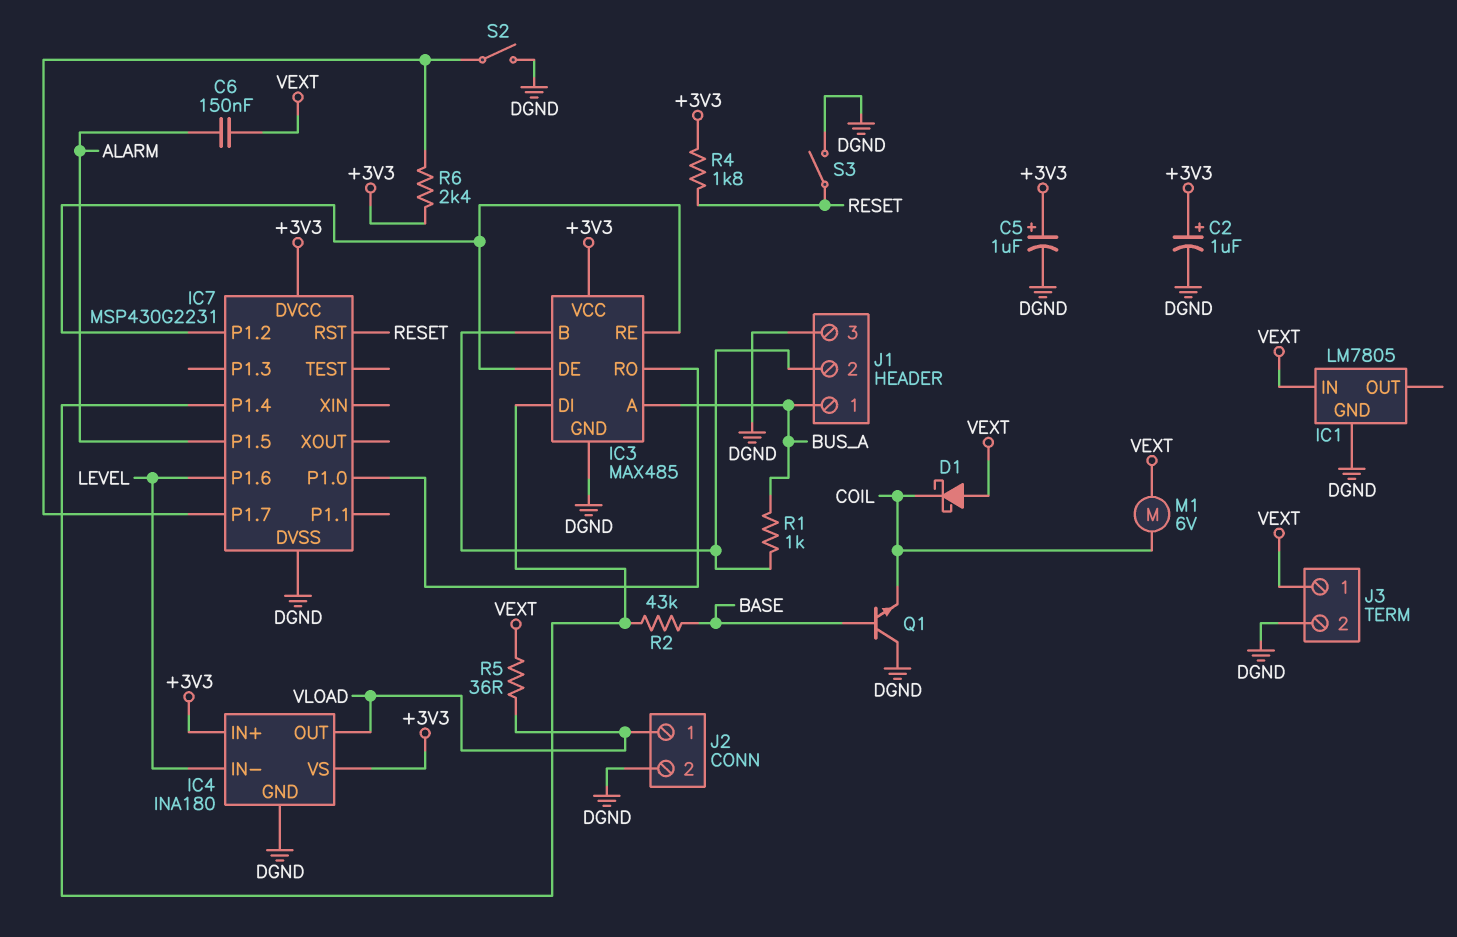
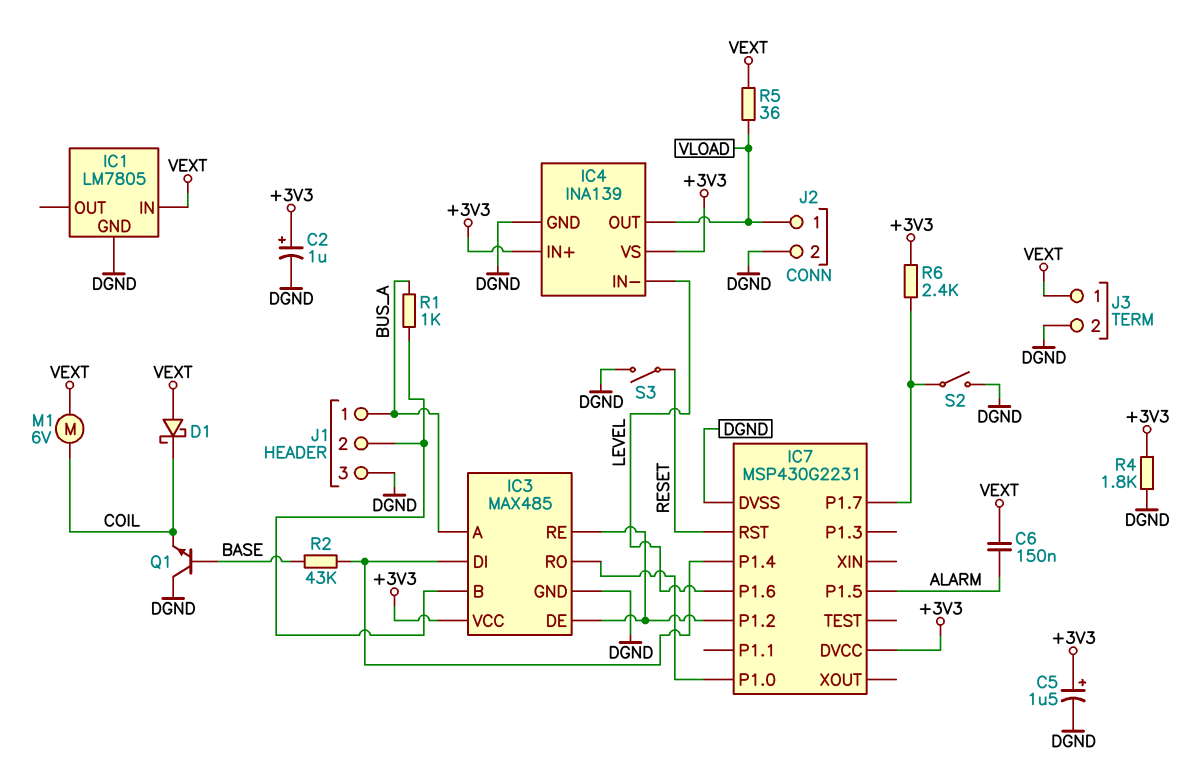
C5: 1uF (plus +3V3, minus DGND) -> 1.5uF (plus +3V3, minus DGND)
IC4: INA180 -> INA139
R4: 1.8k (+3V3, RESET) -> 1.8k (+3V3, DGND)

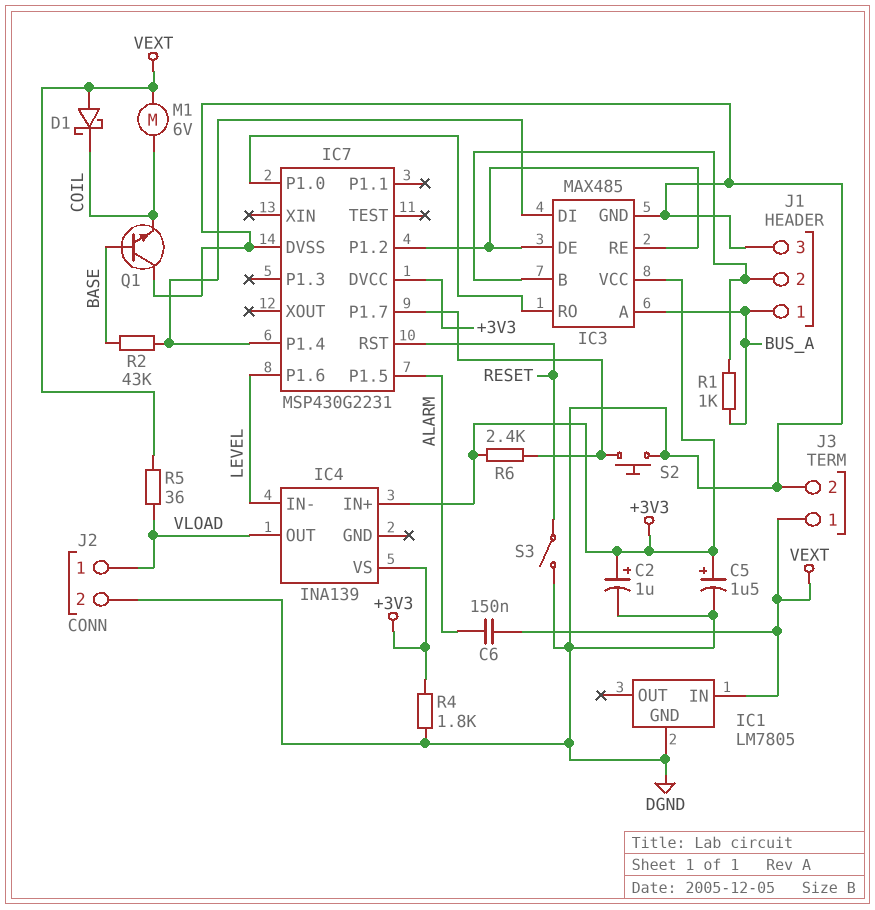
IC4 pin GND: DGND -> none
S2: switch (DGND, IC7/P1.7) -> button (DGND, IC7/P1.7)

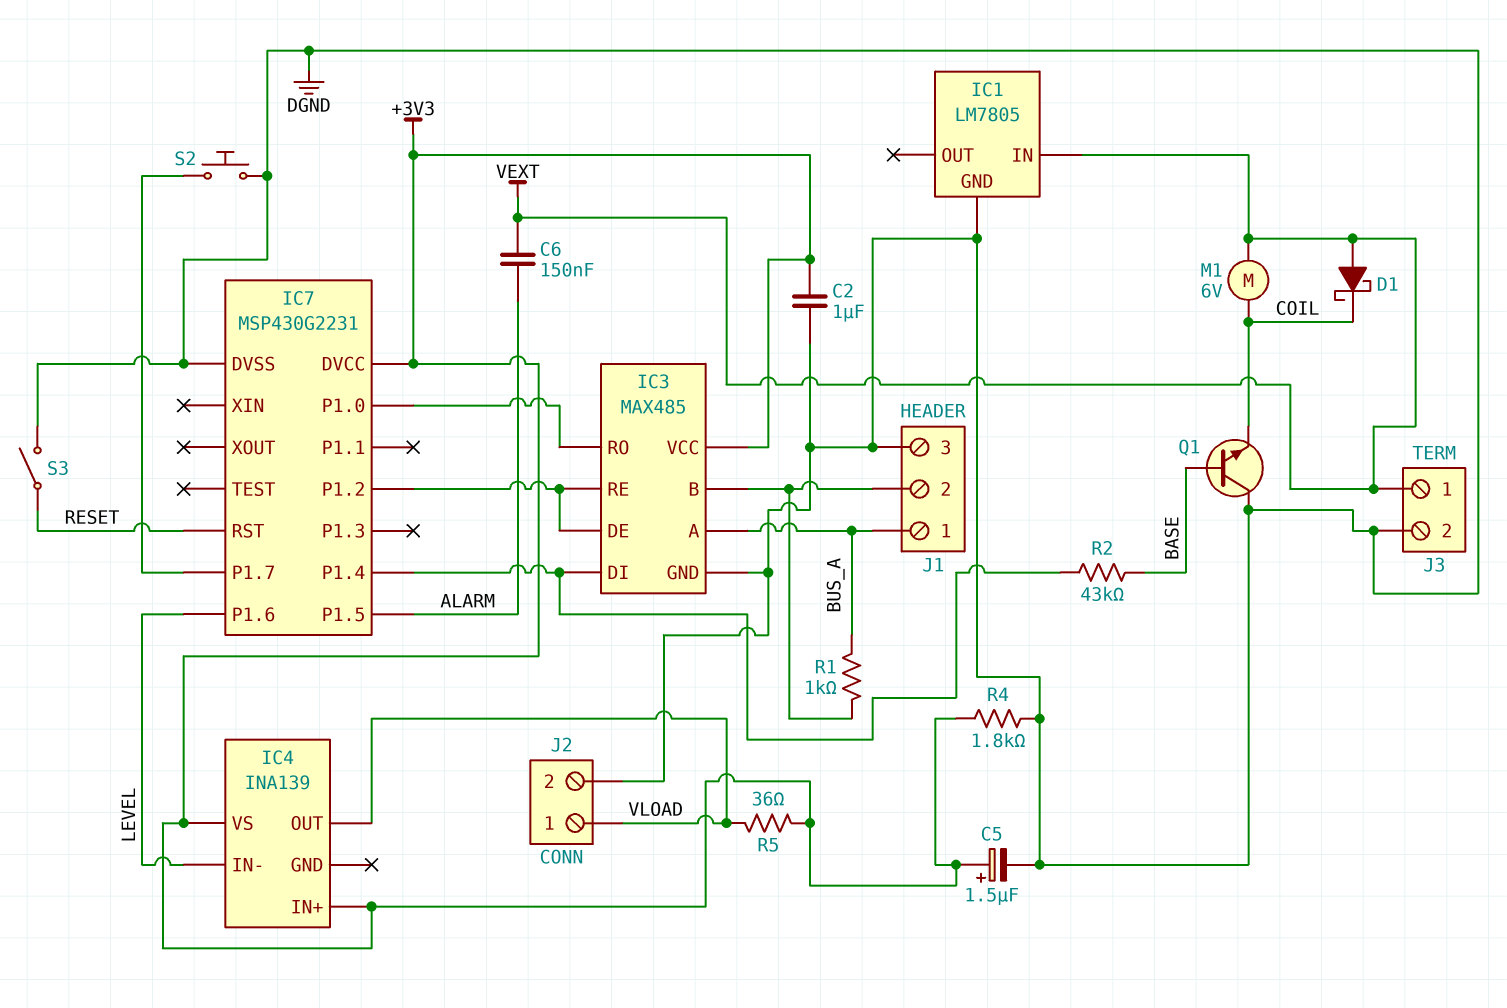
C2: 1uF (plus +3V3, minus DGND) -> 1uF (+3V3, DGND)
R5: 36 (VEXT, VLOAD) -> 36 (+3V3, VLOAD)
R6: 2.4k (+3V3, IC7/P1.7) -> none

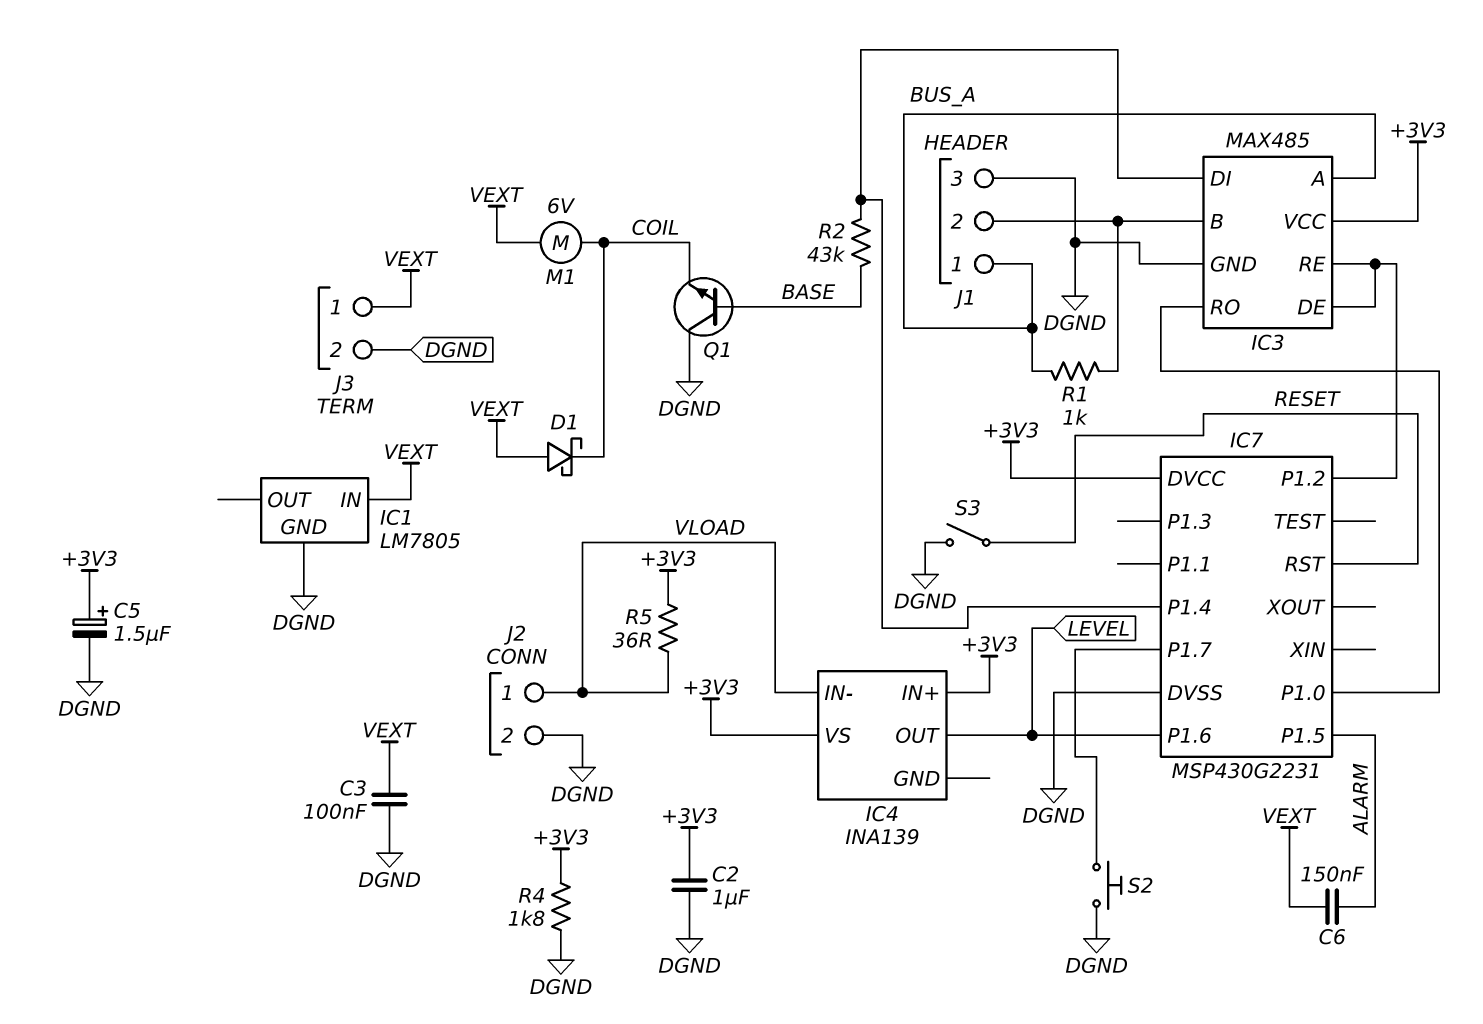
C3: none -> 100nF (DGND, VEXT)
IC4 pin IN-: LEVEL -> VLOAD
IC4 pin OUT: VLOAD -> LEVEL

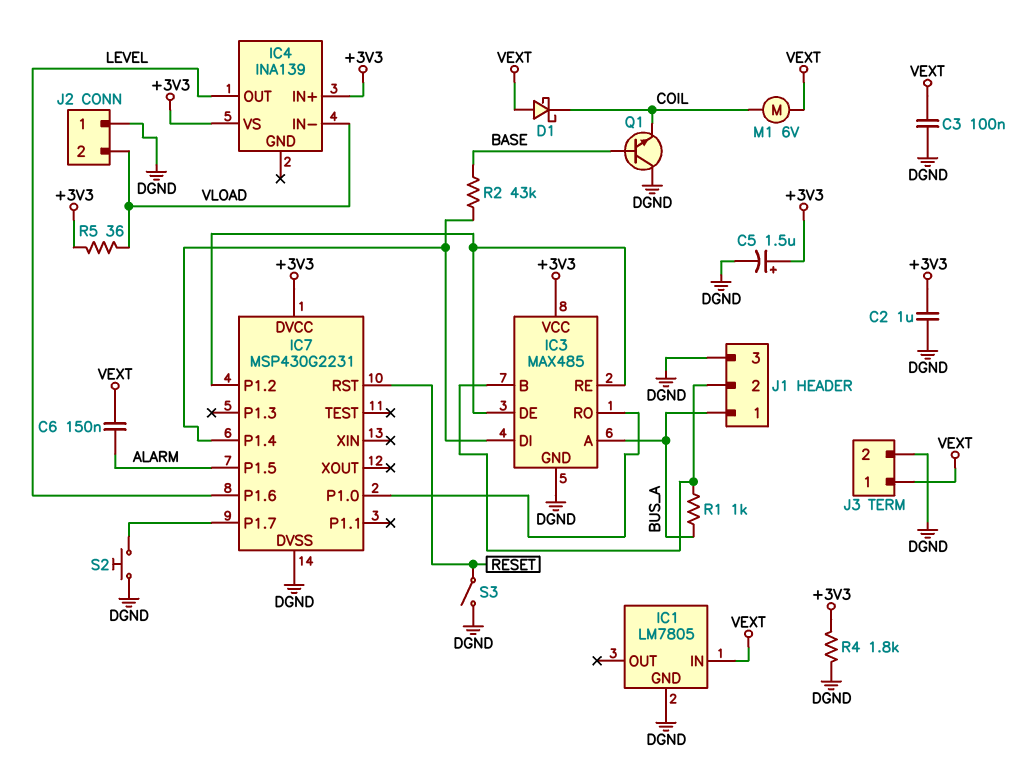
J2 pin 1: VLOAD -> DGND
J2 pin 2: DGND -> VLOAD

